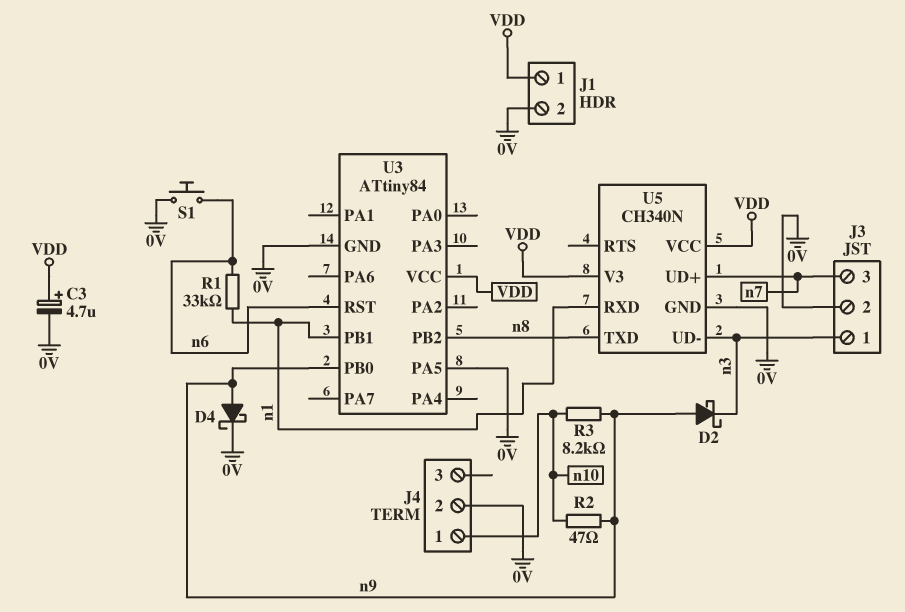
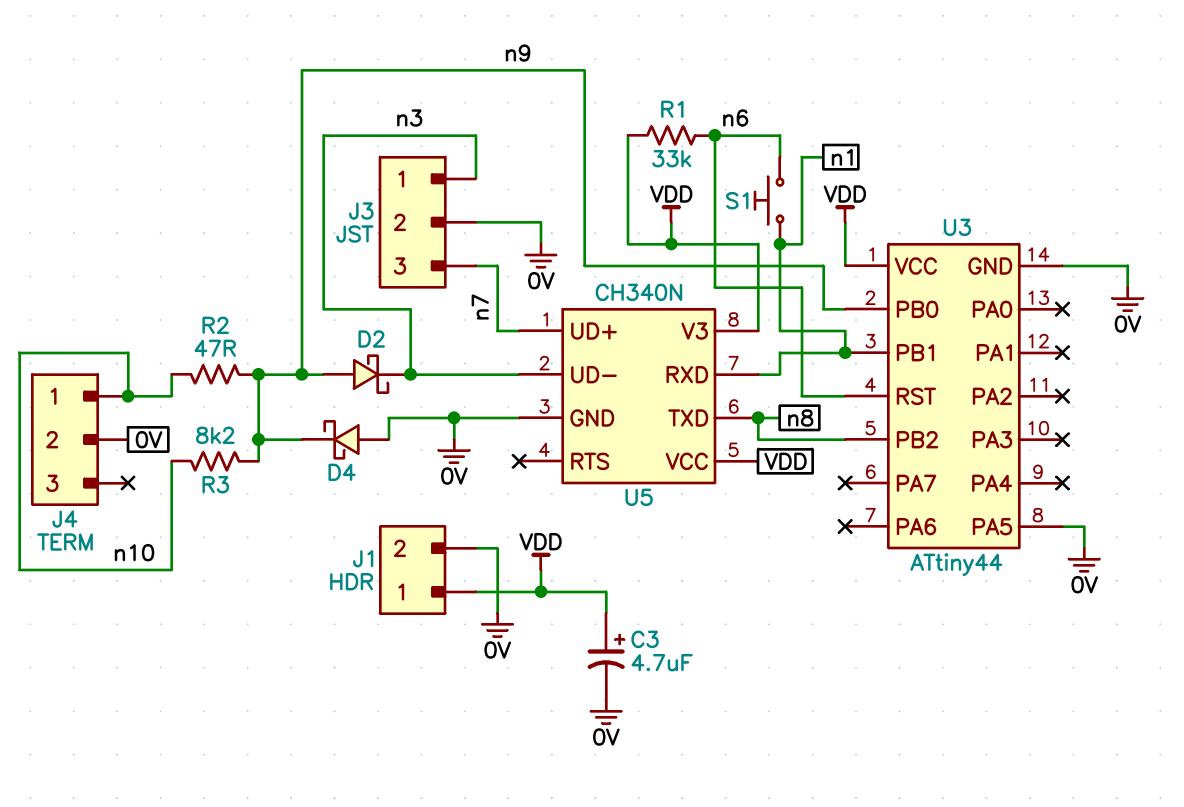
D4: schottky (A n9, K 0V) -> schottky (A 0V, K n9)
R1: 33k (n1, n6) -> 33k (VDD, n6)
S1: button (0V, n6) -> button (n1, n6)
U3: ATtiny84 -> ATtiny44

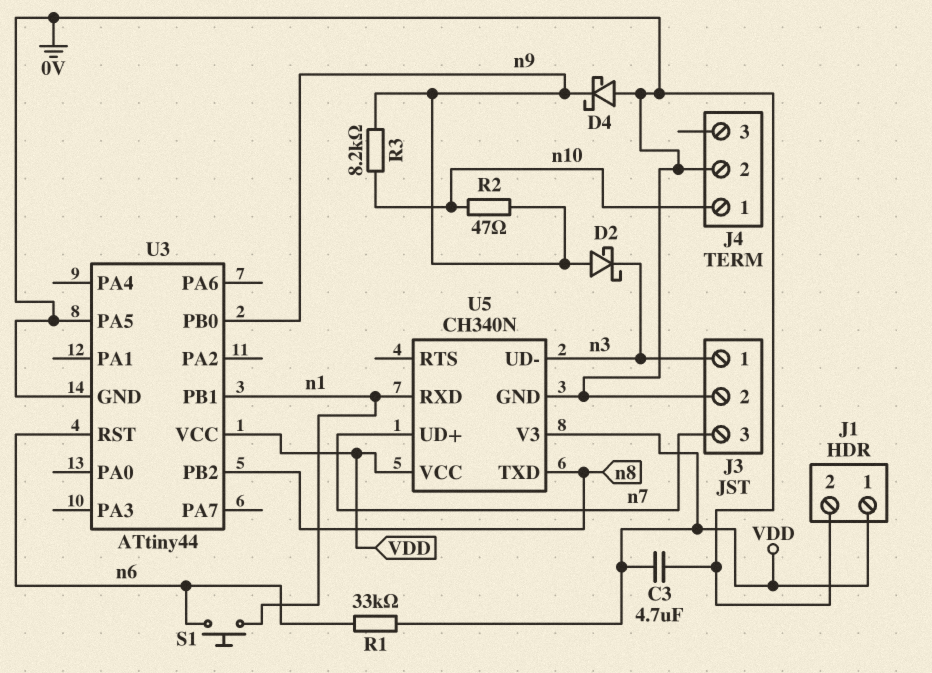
C3: 4.7uF (plus VDD, minus 0V) -> 4.7uF (0V, VDD)

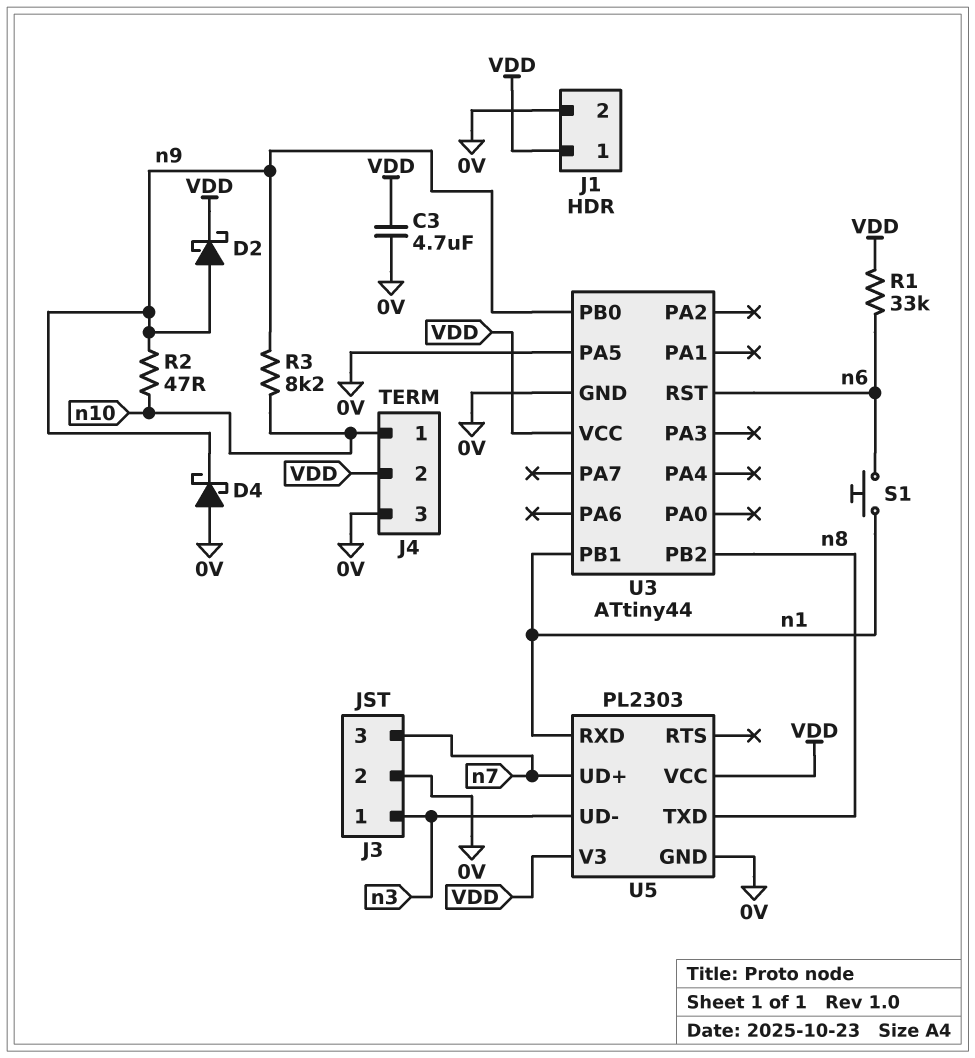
D2: schottky (A n9, K n3) -> schottky (A n9, K VDD)
J4 pin 2: 0V -> VDD
J4 pin 3: none -> 0V
U5: CH340N -> PL2303

